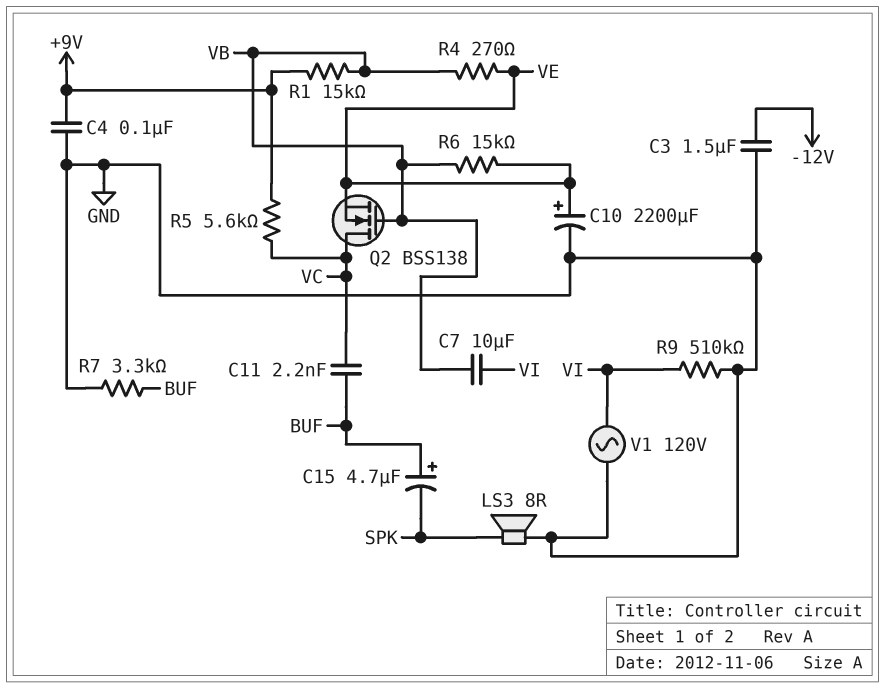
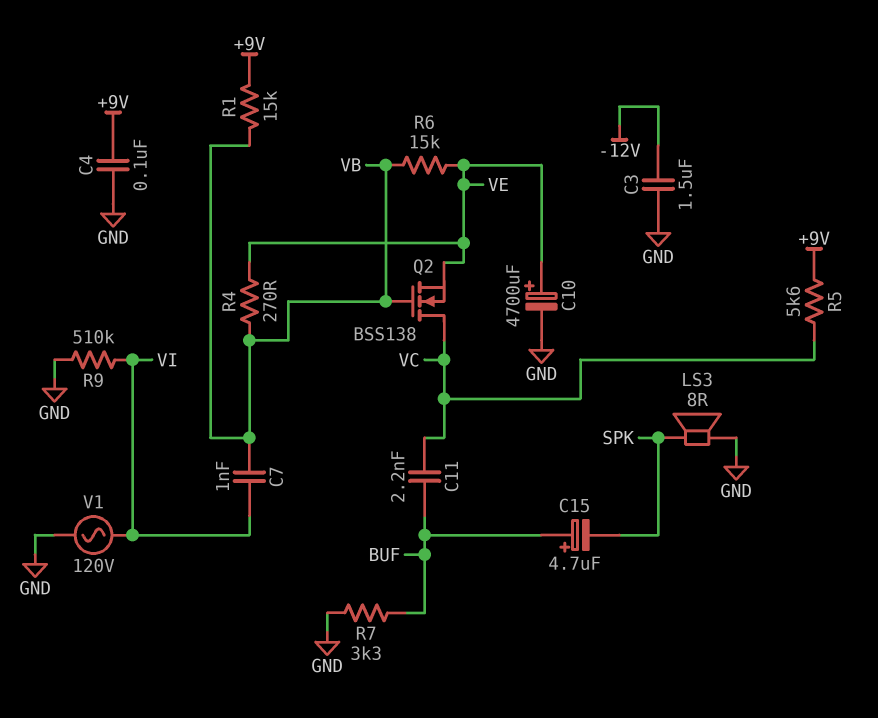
C7: 10uF (VB, VI) -> 1nF (VB, VI)
C10: 2200uF (plus VE, minus GND) -> 4700uF (plus VE, minus GND)

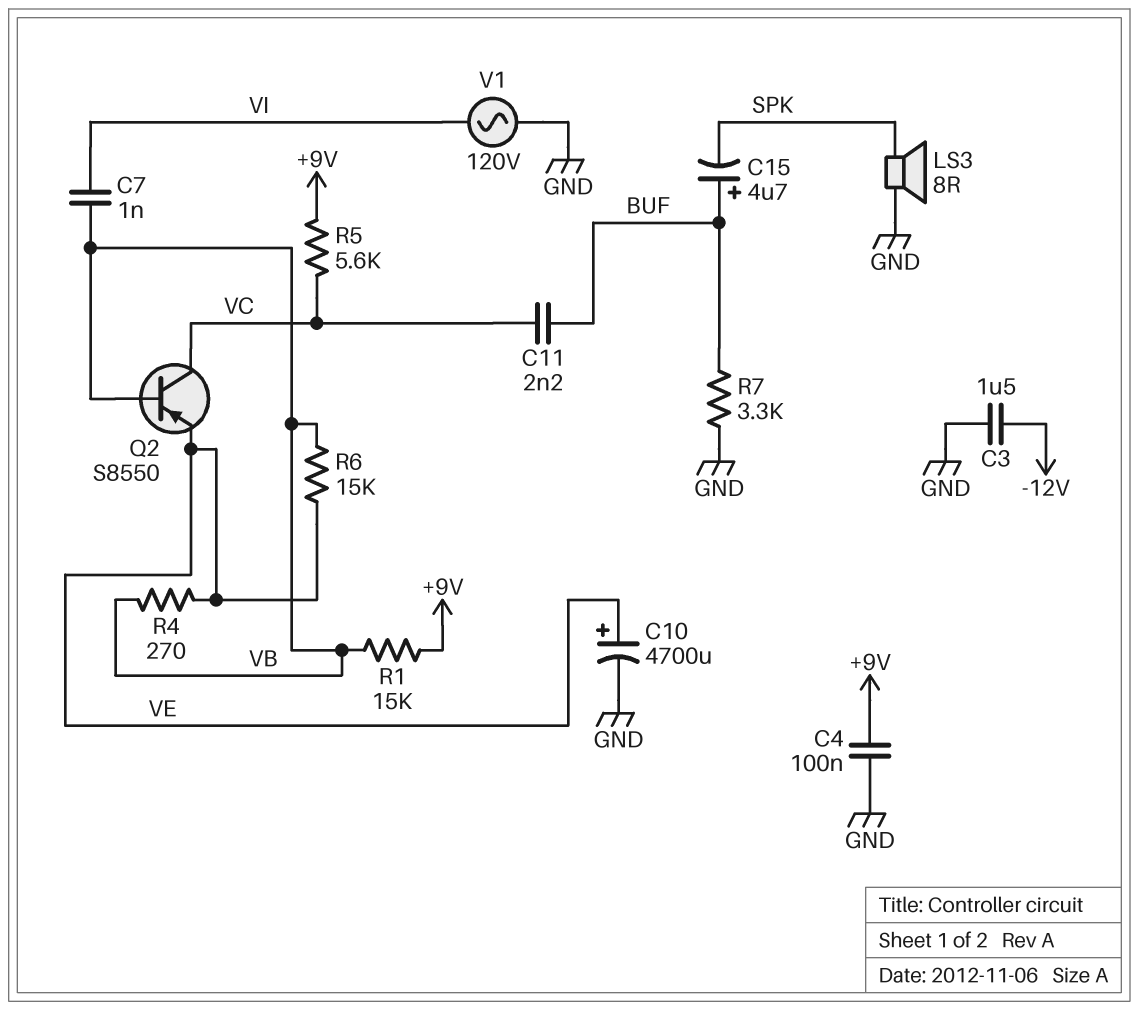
Q2: NMOS BSS138 (G VB, D VC, S VE) -> PNP S8550 (B VB, C VC, E VE)
R9: 510k (GND, VI) -> none

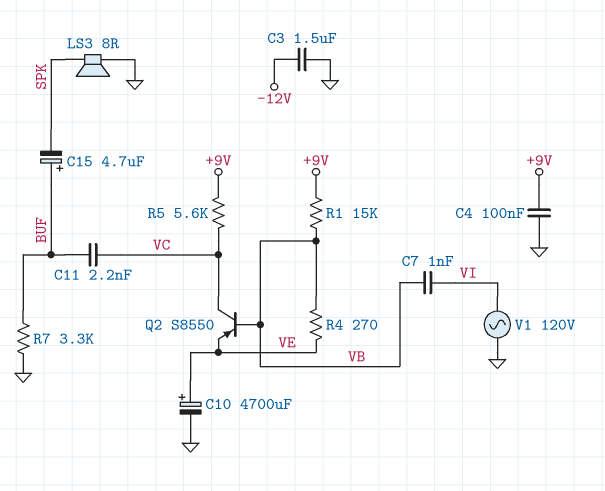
R6: 15k (VB, VE) -> none

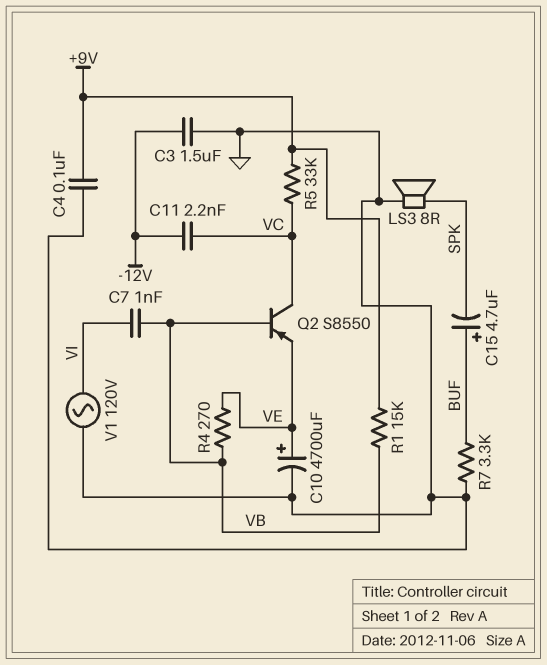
C11: 2.2nF (BUF, VC) -> 2.2nF (-12V, VC)
R5: 5.6k (+9V, VC) -> 33k (+9V, VC)

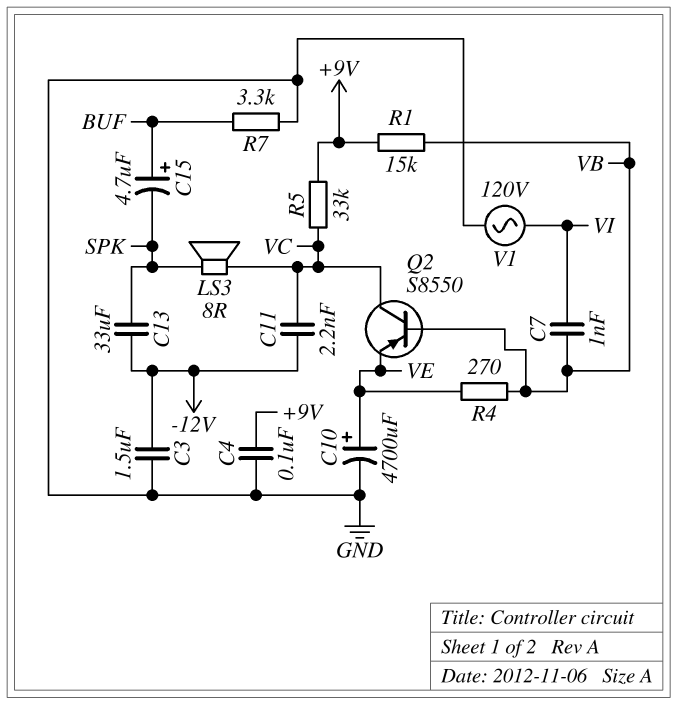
C13: none -> 33uF (-12V, SPK)
LS3: speaker 8R (GND, SPK) -> speaker 8R (SPK, VC)

